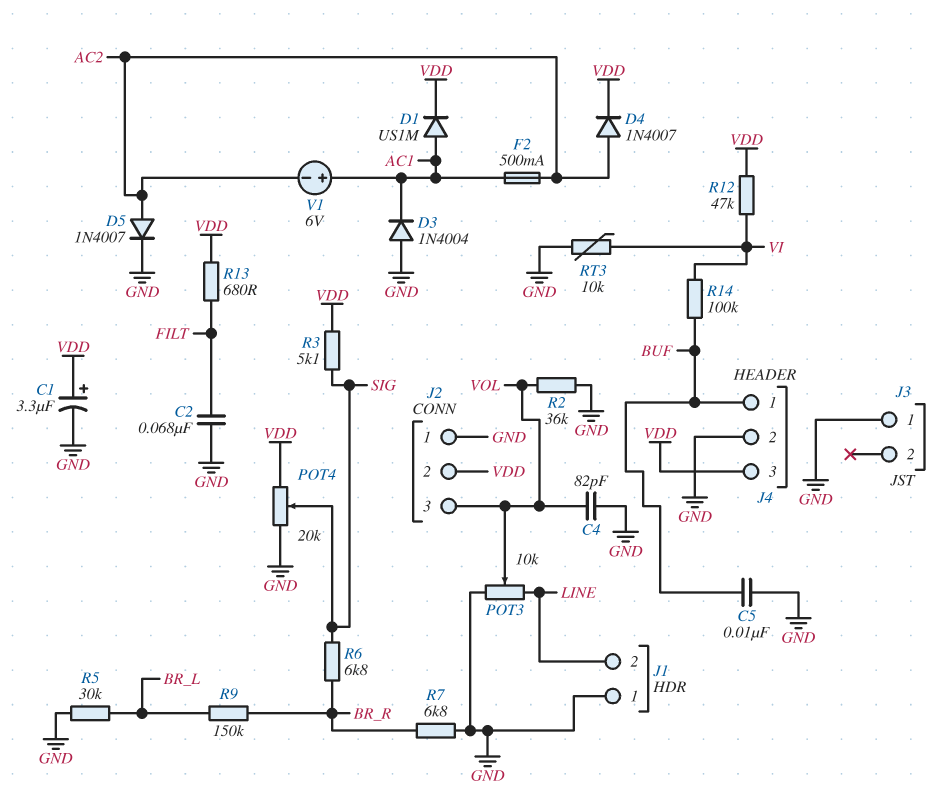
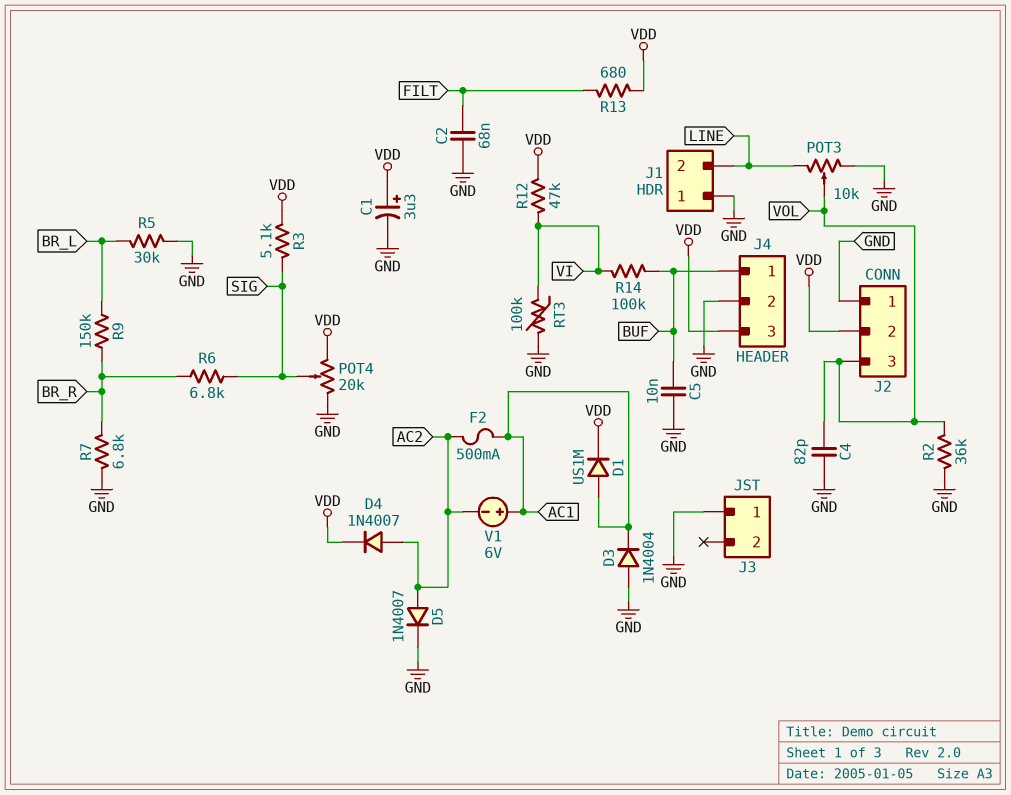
RT3: 10k (GND, VI) -> 100k (GND, VI)

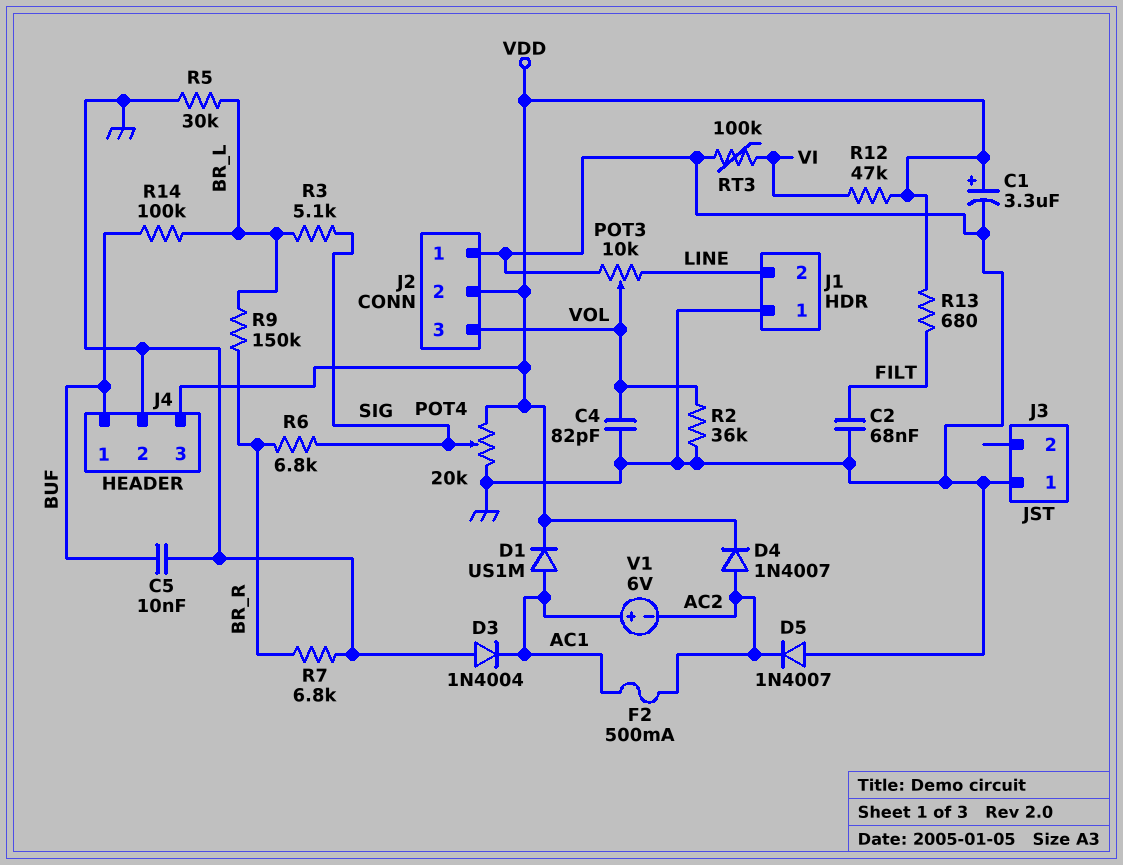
D5: diode 1N4007 (A AC2, K GND) -> diode 1N4007 (A GND, K AC2)
R3: 5.1k (SIG, VDD) -> 5.1k (BR_L, SIG)
R14: 100k (BUF, VI) -> 100k (BR_L, BUF)

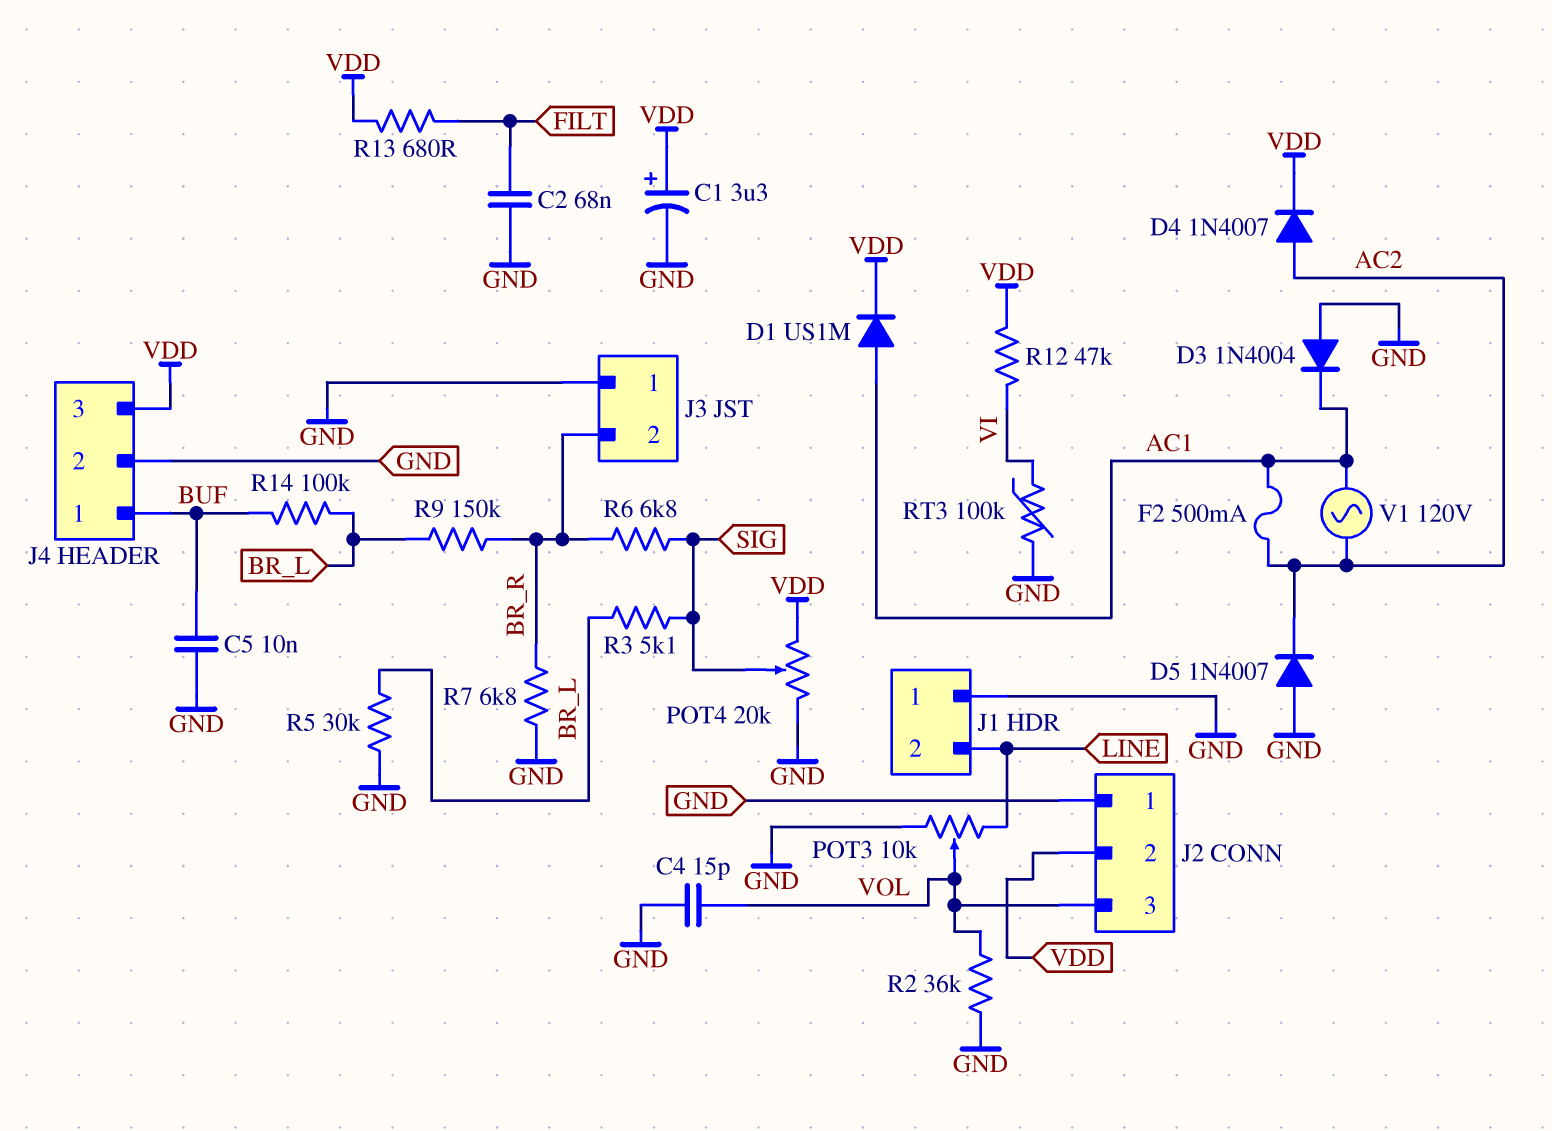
C4: 82pF (GND, VOL) -> 15pF (GND, VOL)
J3 pin 2: none -> BR_R
V1: 6V (plus AC1, minus AC2) -> AC 120V (AC1, AC2)

